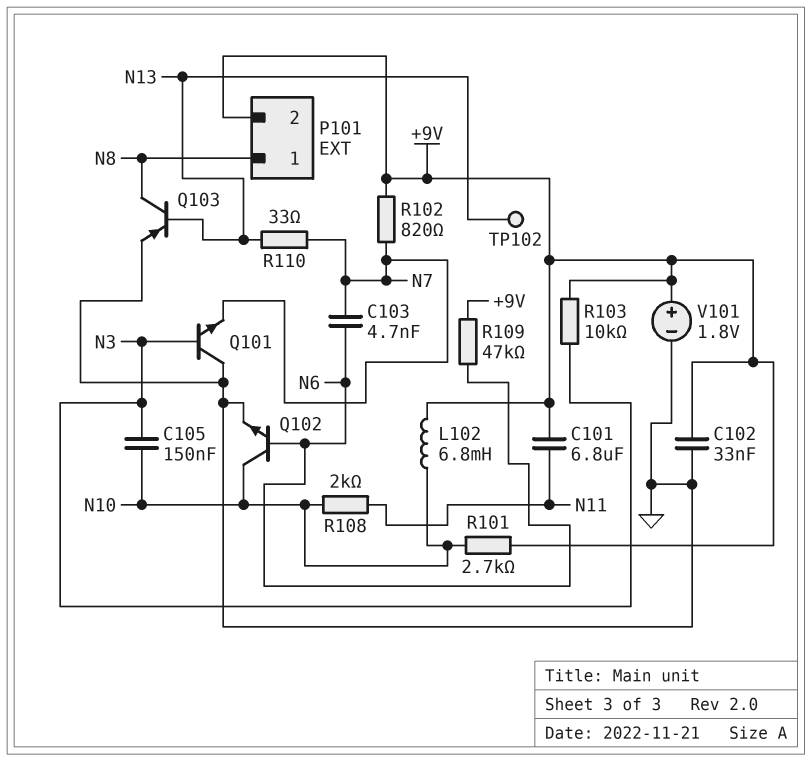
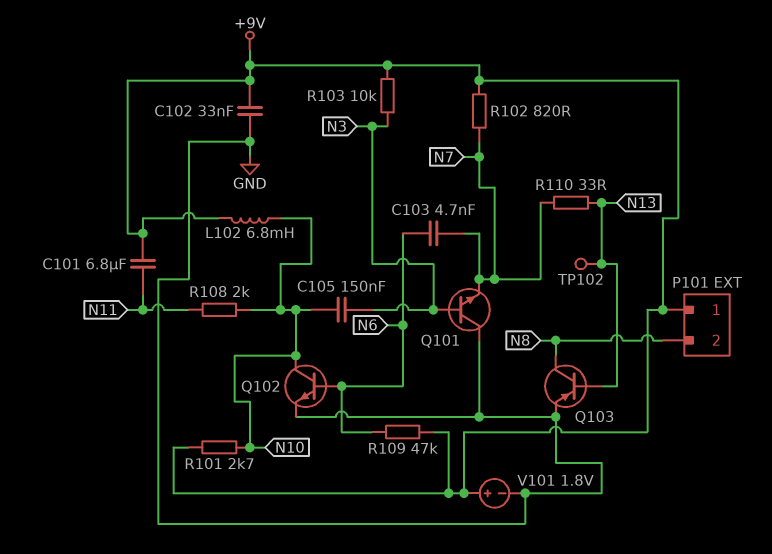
P101 pin 1: N8 -> +9V
P101 pin 2: +9V -> N8

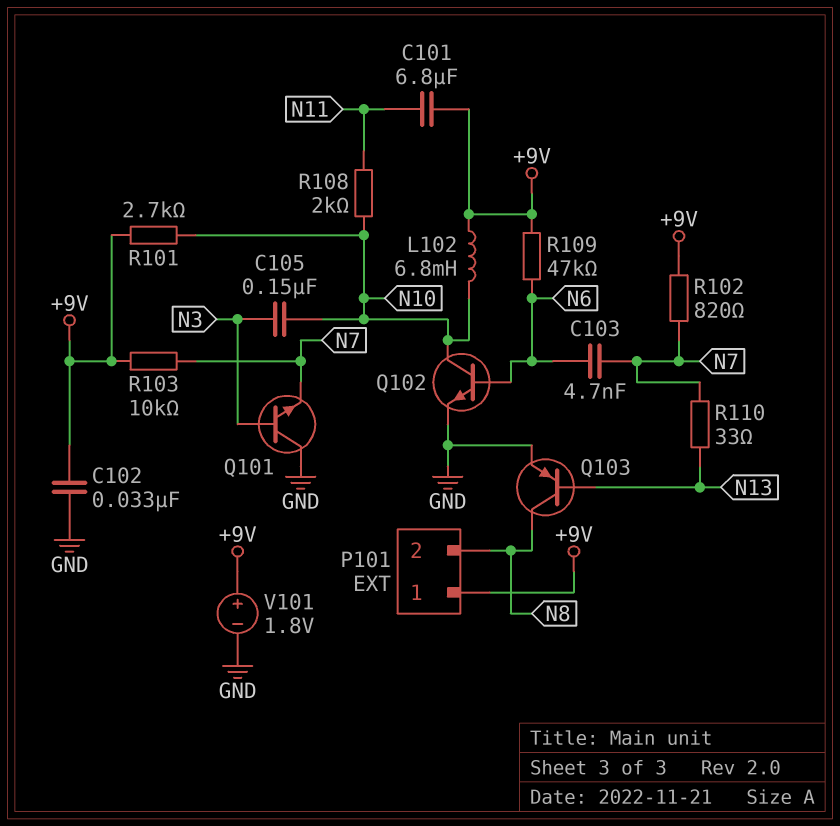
R103: 10k (+9V, N3) -> 10k (+9V, N7)
TP102: test point (N13) -> none

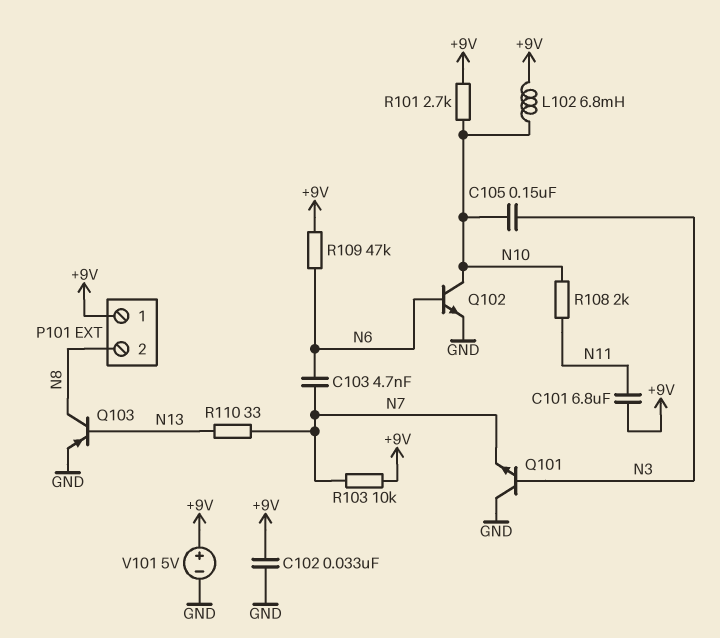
R102: 820 (+9V, N7) -> none
V101: 1.8V (plus +9V, minus GND) -> 5V (plus +9V, minus GND)

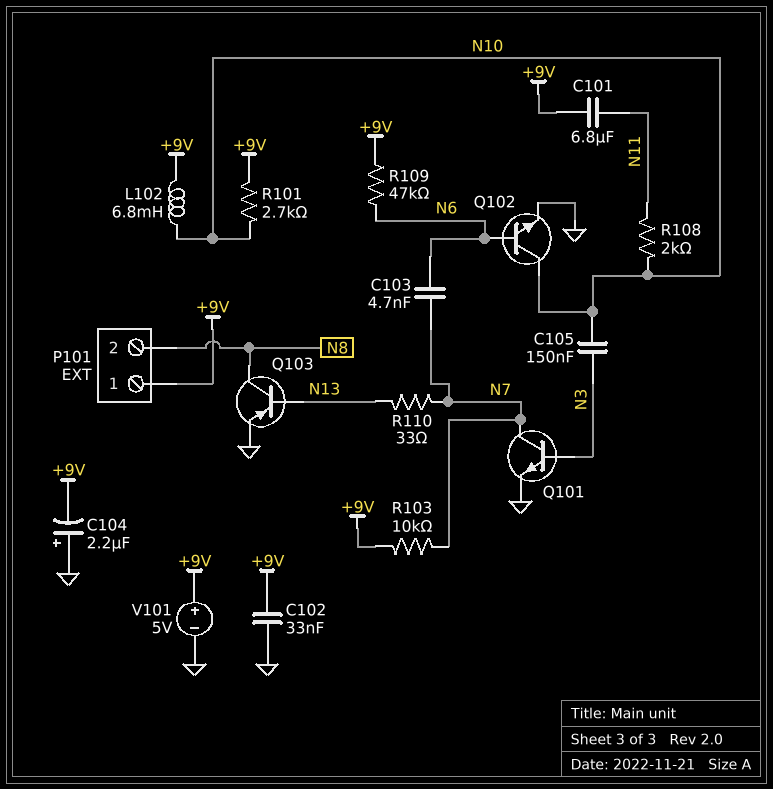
C104: none -> 2.2uF (plus GND, minus +9V)
Q101: NPN (B N3, C GND, E N7) -> NPN (B N3, C N7, E GND)

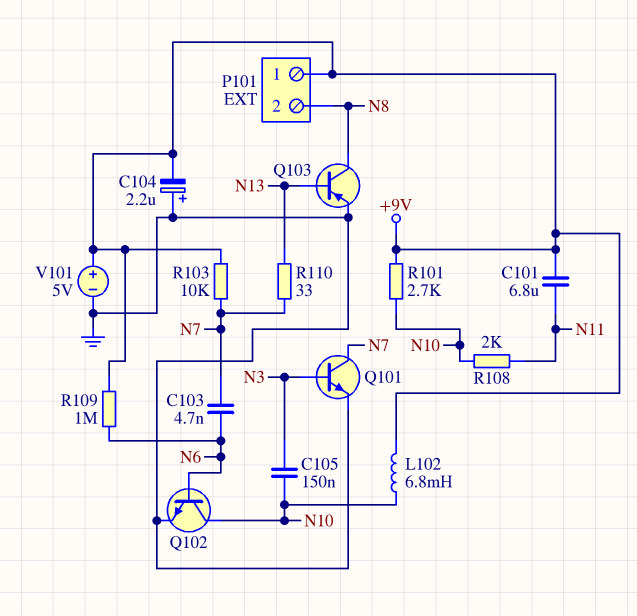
C102: 33nF (+9V, GND) -> none
R109: 47k (+9V, N6) -> 1M (+9V, N6)

